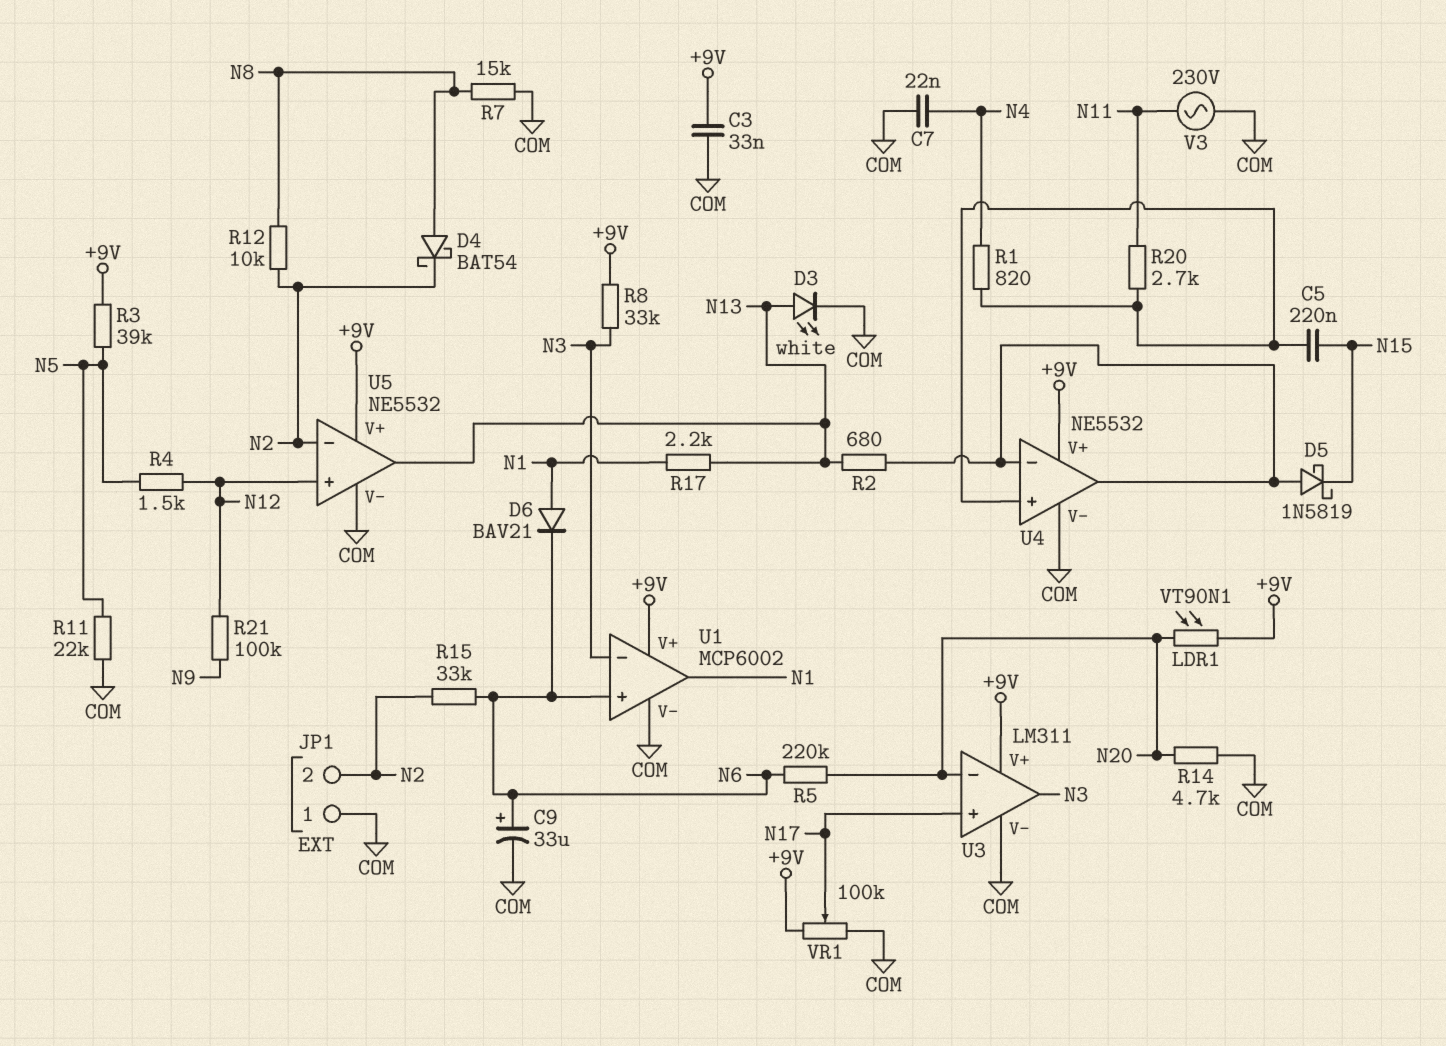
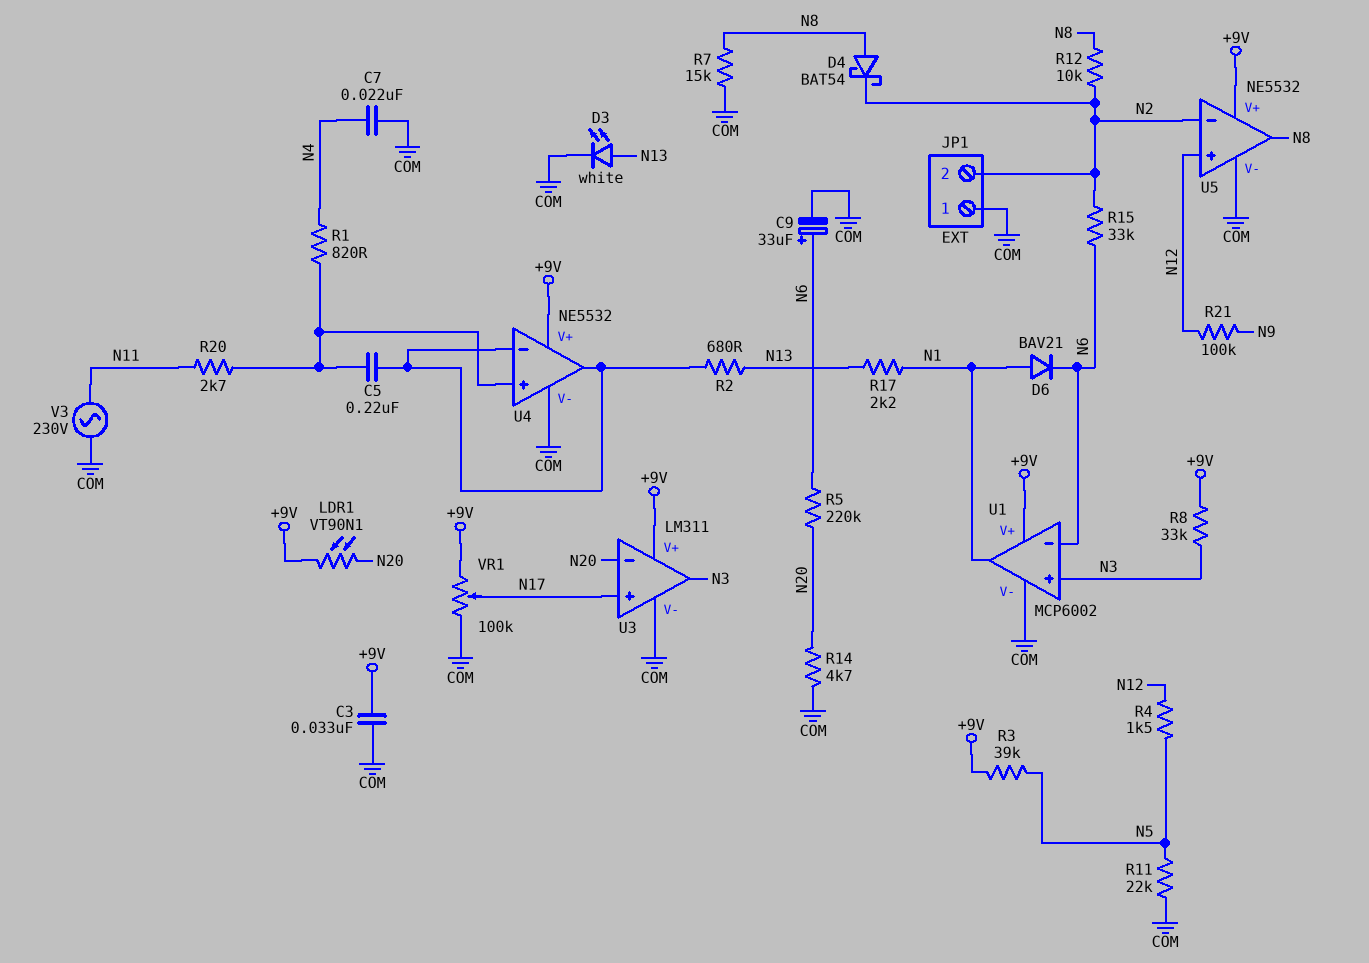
C5: 220nF (N15, U4/in+) -> 220nF (U4/in+, U4/in-)
D5: schottky 1N5819 (A U4/in-, K N15) -> none
U1 pin in+: N6 -> N3
U1 pin in-: N3 -> N6
U5 pin out: N13 -> N8

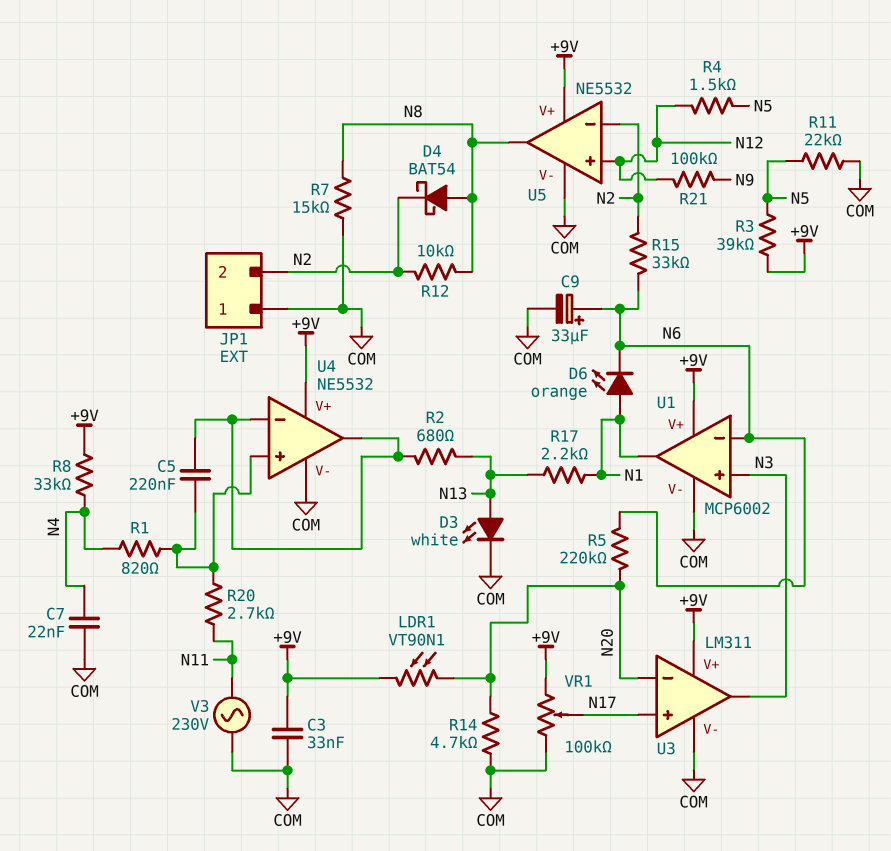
D6: diode BAV21 (A N1, K N6) -> LED orange (A N1, K N6)
R8: 33k (+9V, N3) -> 33k (+9V, N4)

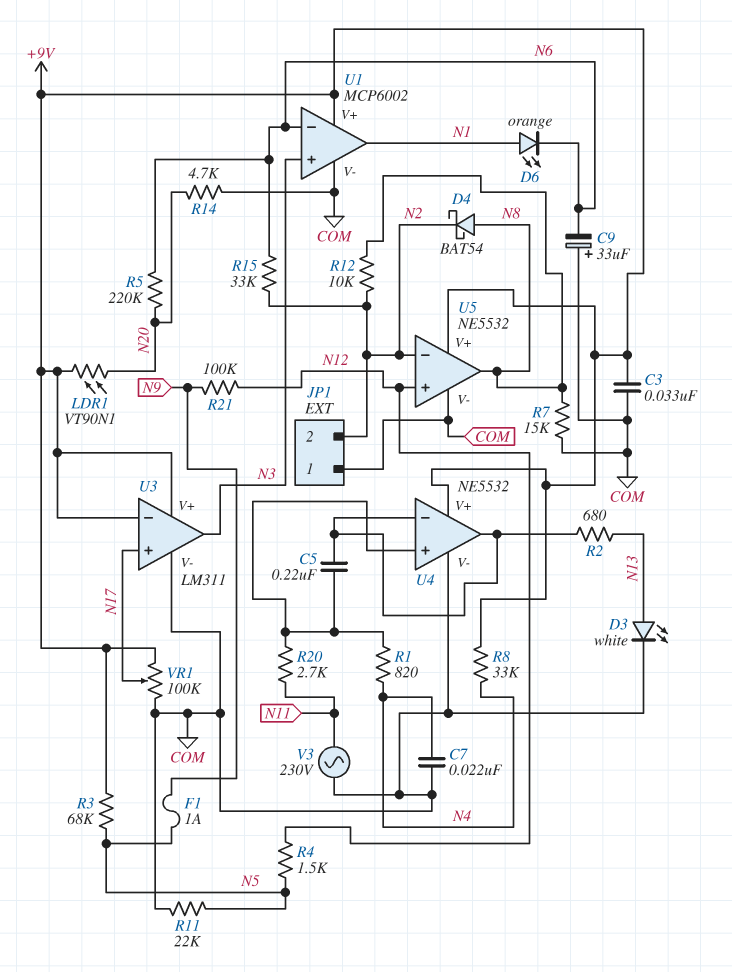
C9: 33uF (plus N6, minus COM) -> 33uF (plus COM, minus N6)
F1: none -> 1A (N5, N9)
R3: 39k (+9V, N5) -> 68k (+9V, N5)
R17: 2.2k (N1, N13) -> none
U3 pin in-: N20 -> +9V

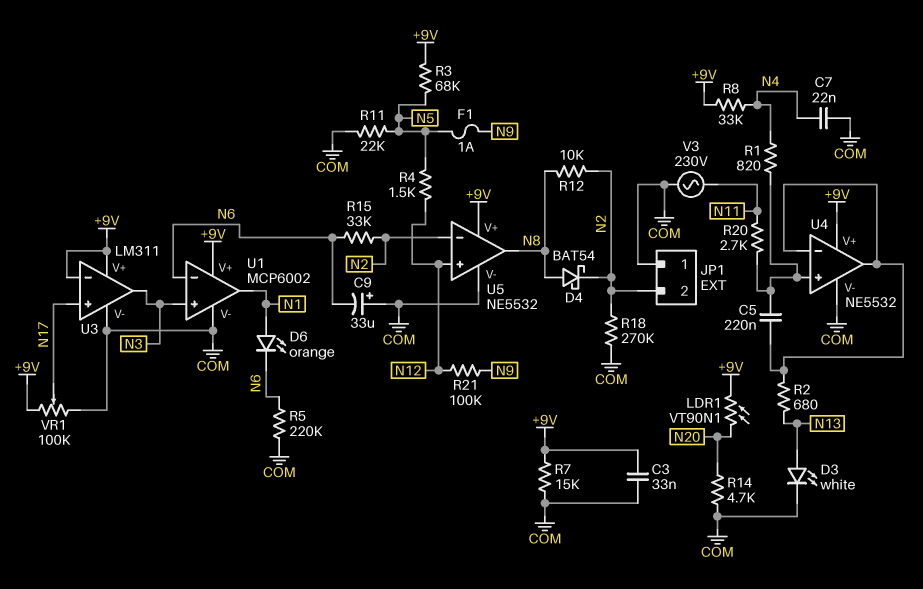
R5: 220k (N6, N20) -> 220k (COM, N6)
R7: 15k (COM, N8) -> 15k (+9V, COM)
R18: none -> 270k (COM, N2)

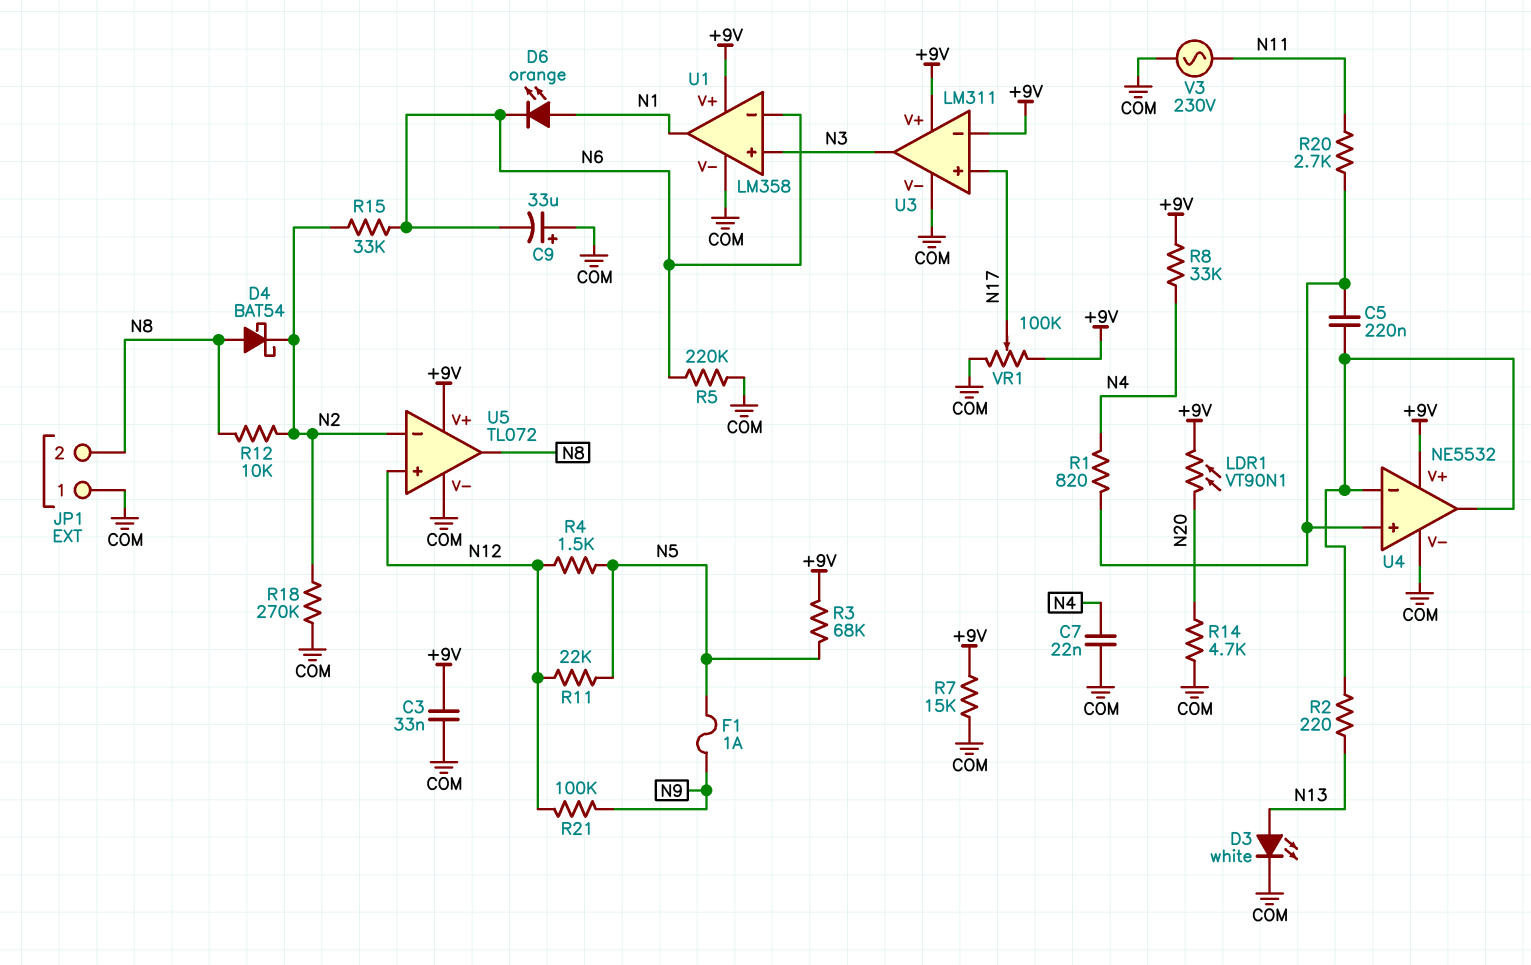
JP1 pin 2: N2 -> N8
R2: 680 (N13, U4/in-) -> 220 (N13, U4/in-)
R11: 22k (COM, N5) -> 22k (N5, N12)
U1: MCP6002 -> LM358
U5: NE5532 -> TL072

